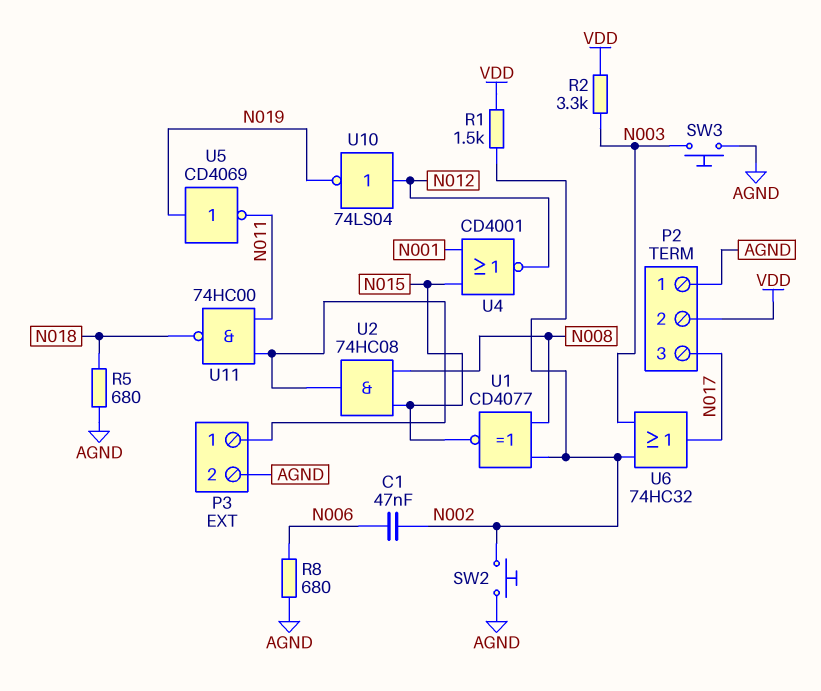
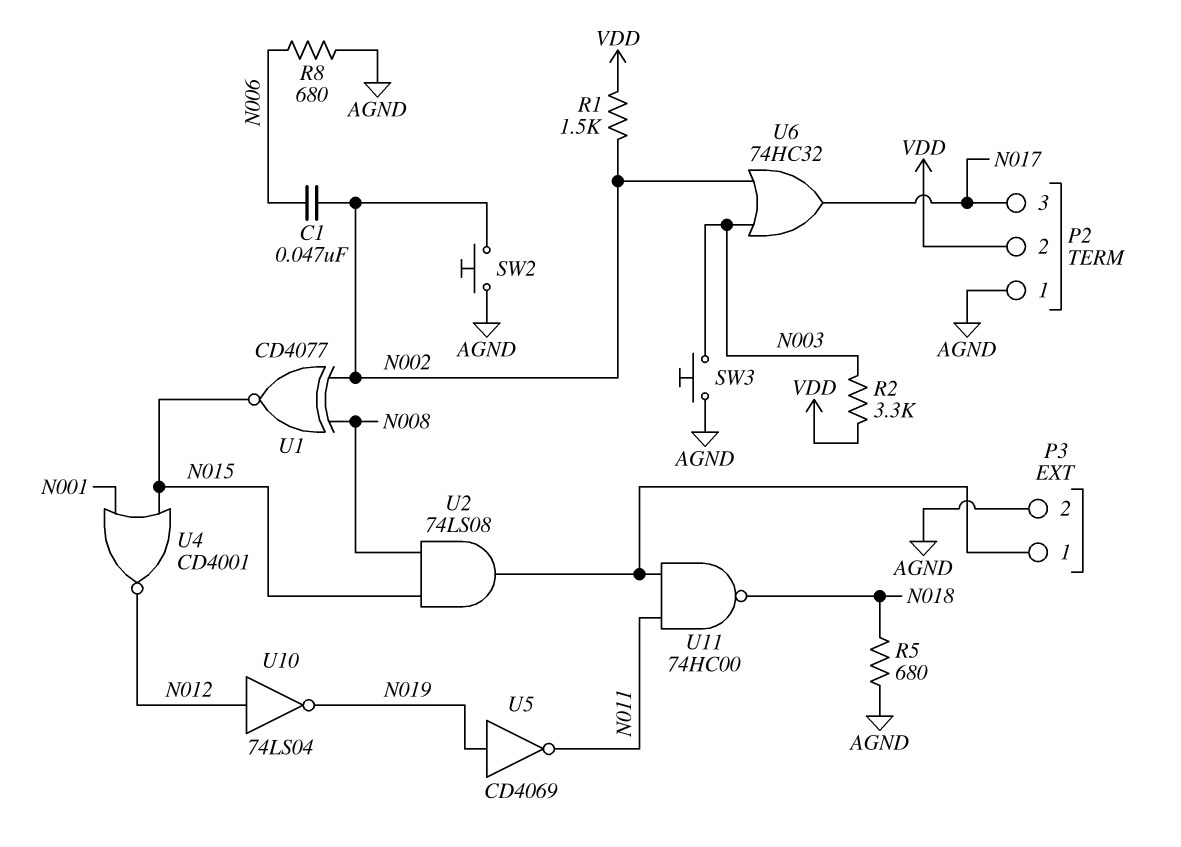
U2: AND 74HC08 (in N008, in N015, out P3/1) -> AND 74LS08 (in N008, in N015, out P3/1)

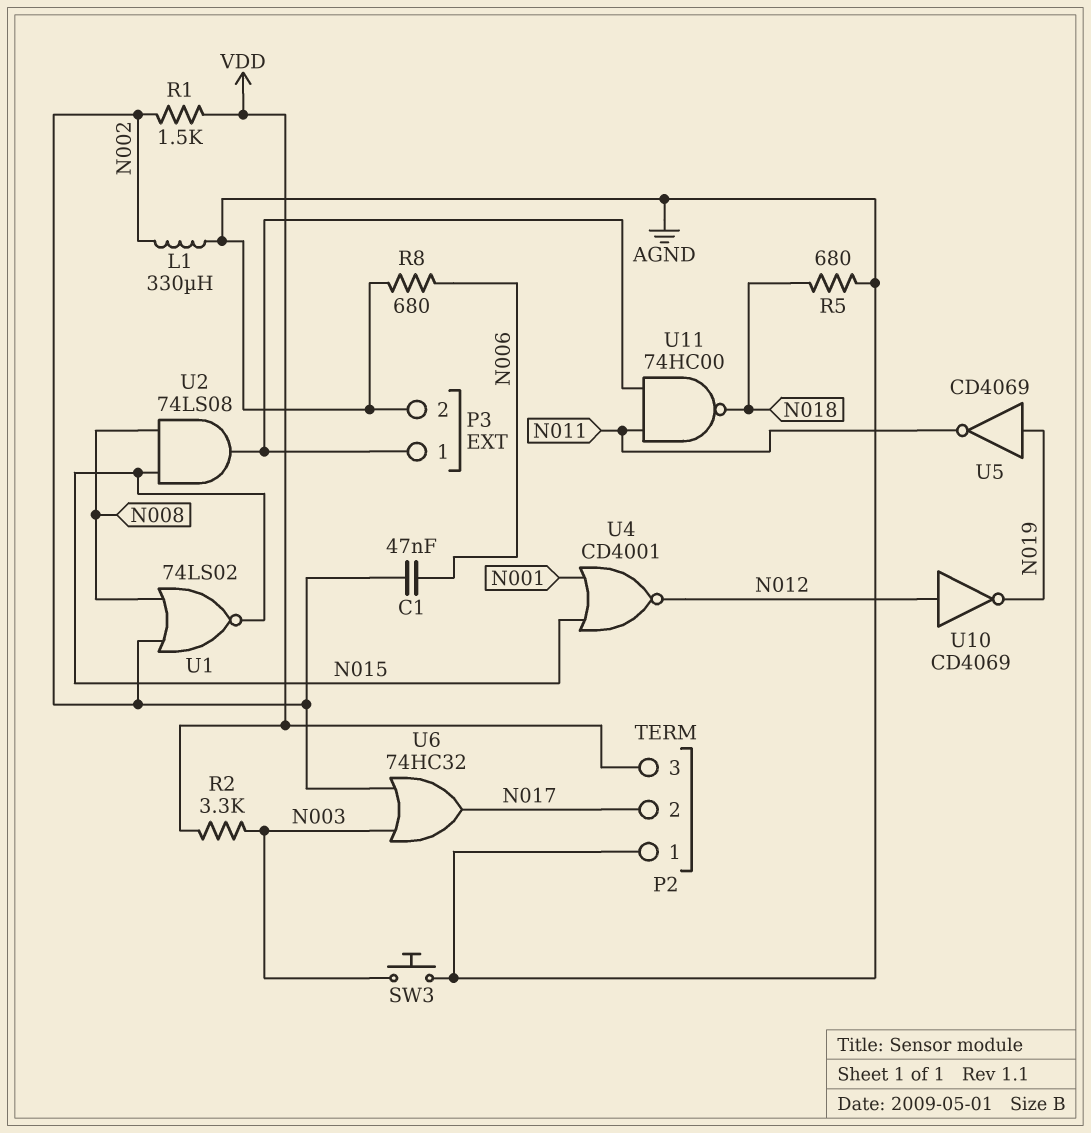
L1: none -> 330uH (AGND, N002)
P2 pin 2: VDD -> N017
P2 pin 3: N017 -> VDD
SW2: button (AGND, N002) -> none
U1: XNOR CD4077 (in N002, in N008, out N015) -> NOR 74LS02 (in N002, in N008, out N015)
U10: NOT 74LS04 (in N012, out N019) -> NOT CD4069 (in N012, out N019)

